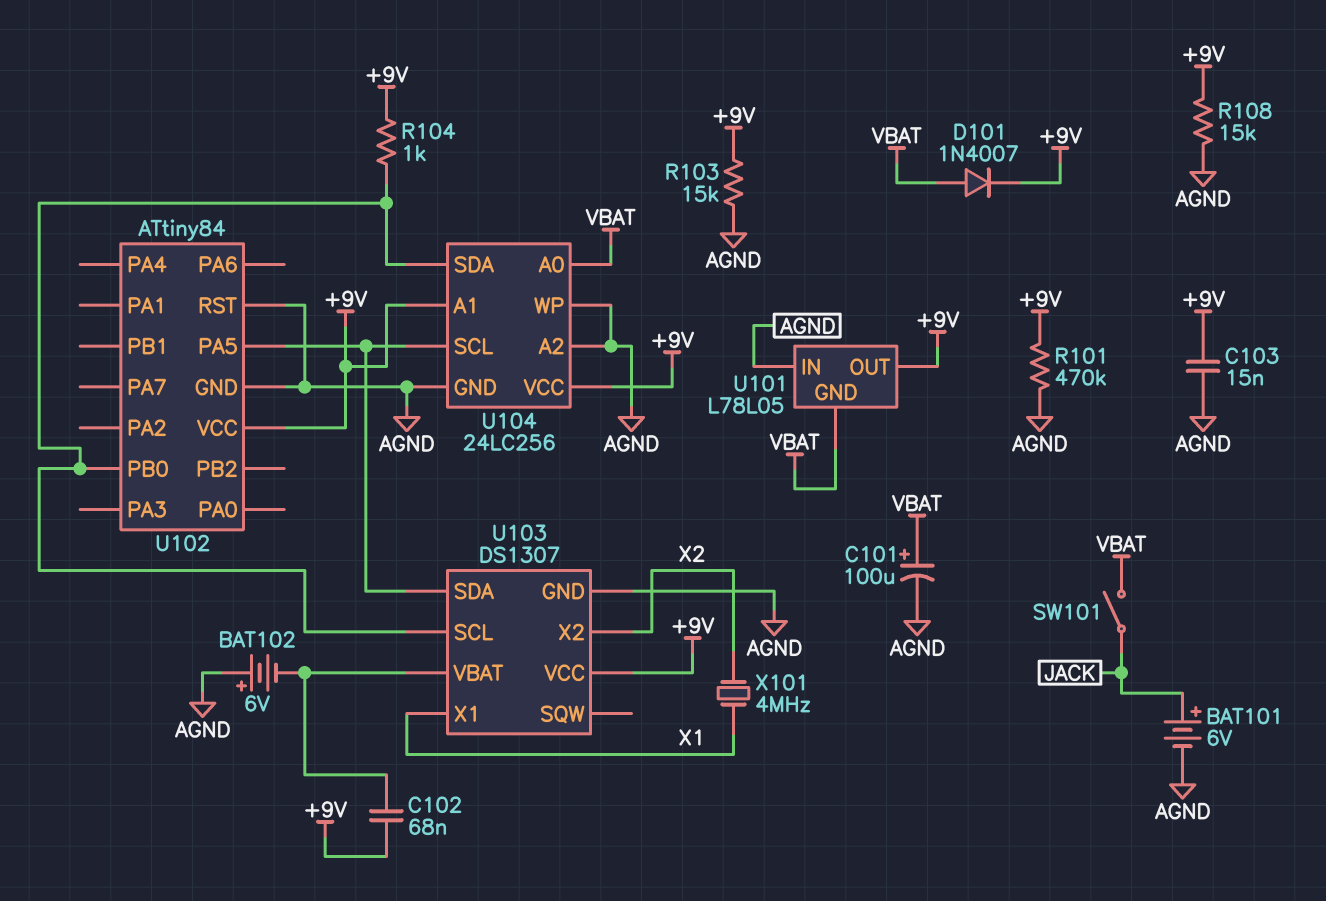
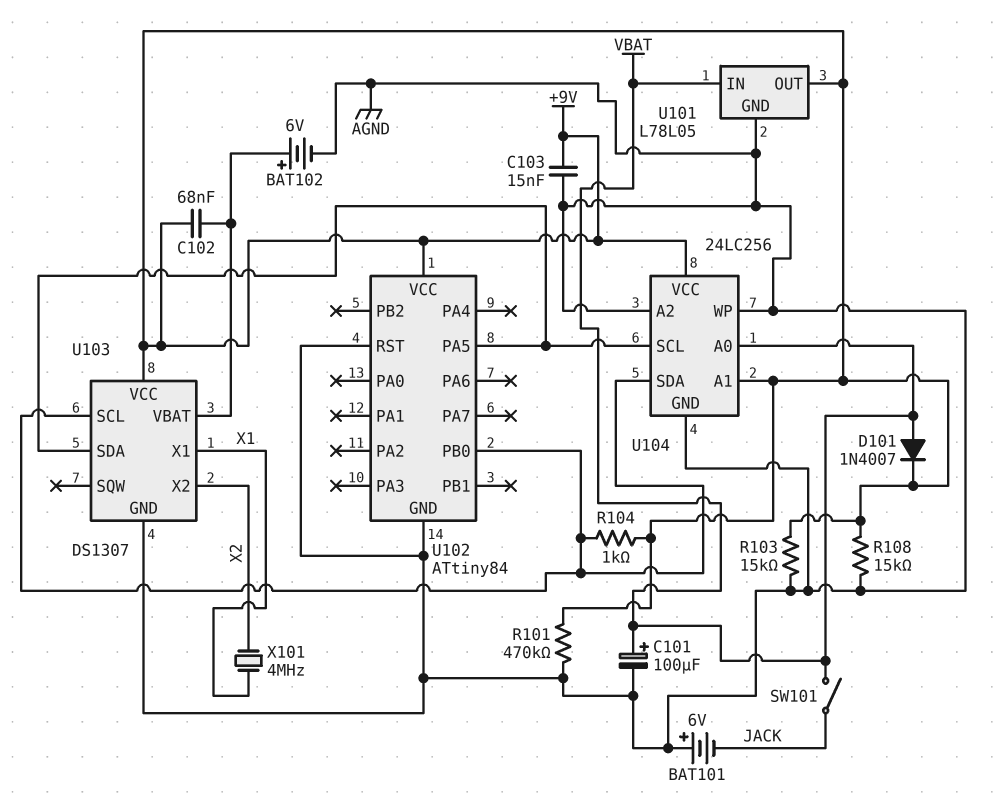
BAT101: 6V (plus JACK, minus AGND) -> 6V (plus AGND, minus JACK)
BAT102: 6V (plus AGND, minus U103/VBAT) -> 6V (plus U103/VBAT, minus AGND)
U101 pin GND: VBAT -> AGND
U101 pin IN: AGND -> VBAT

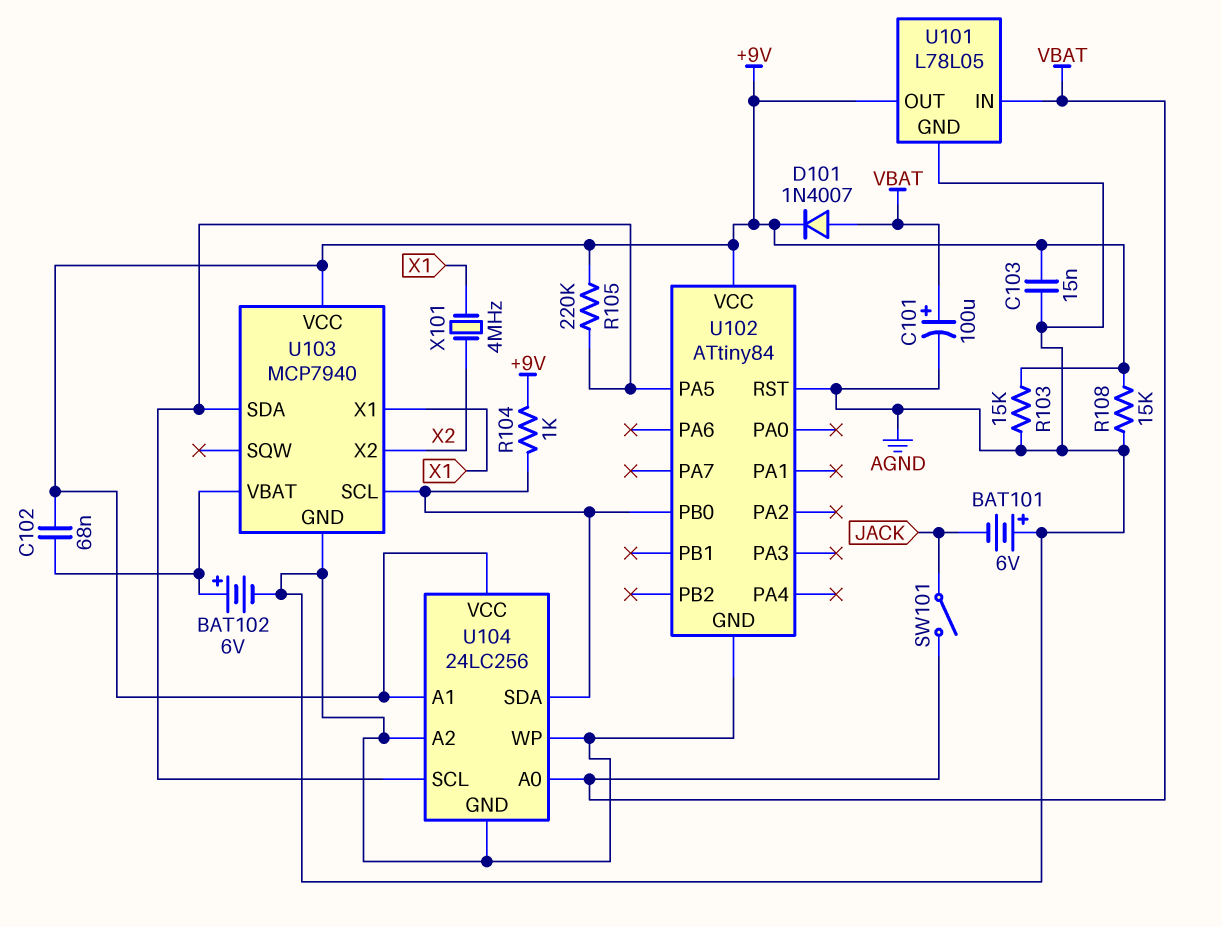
R101: 470k (+9V, AGND) -> none
R105: none -> 220k (+9V, U102/PA5)
U103: DS1307 -> MCP7940

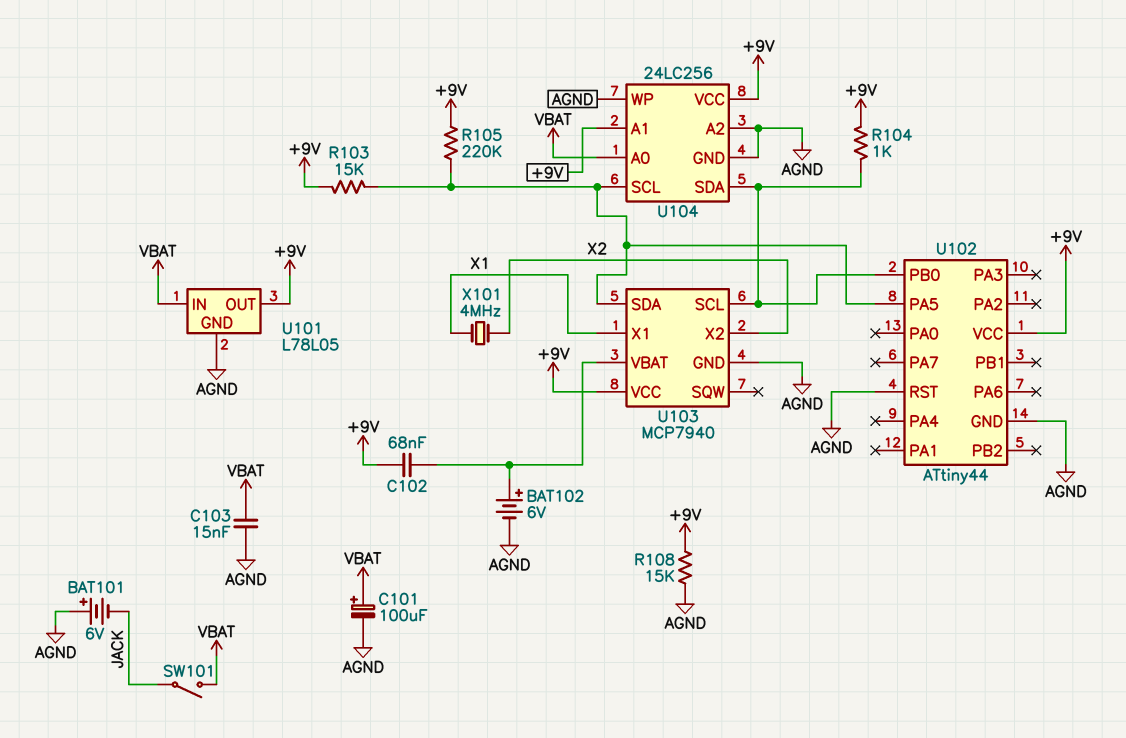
C103: 15nF (+9V, AGND) -> 15nF (AGND, VBAT)
D101: diode 1N4007 (A VBAT, K +9V) -> none
R103: 15k (+9V, AGND) -> 15k (+9V, U102/PA5)
U102: ATtiny84 -> ATtiny44

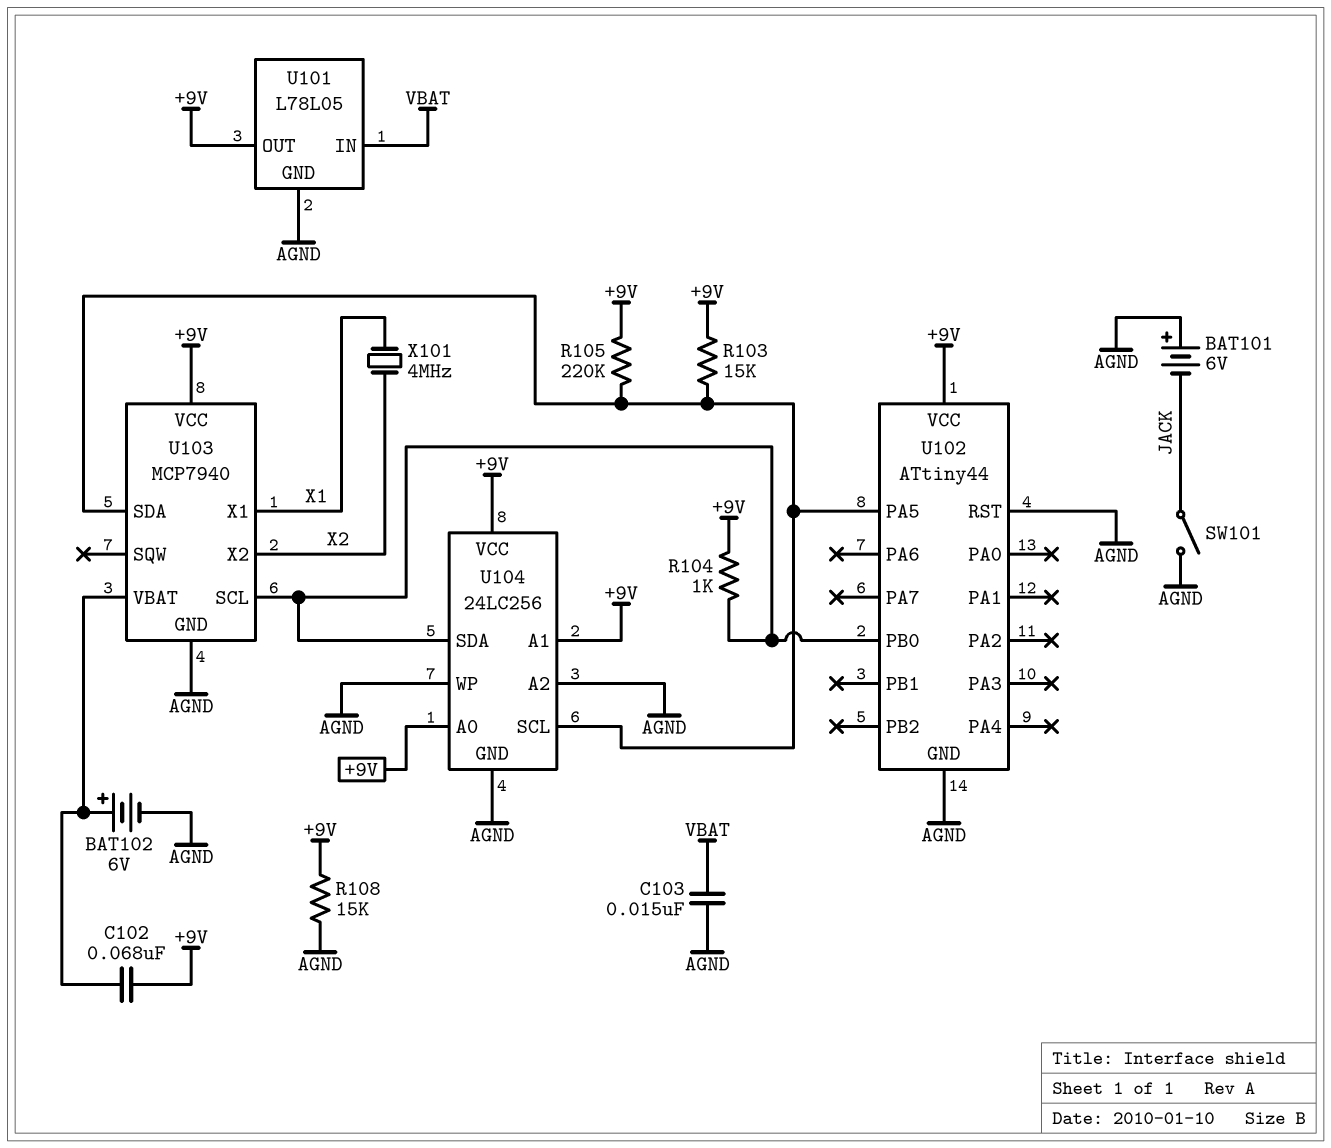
C101: 100uF (plus VBAT, minus AGND) -> none
SW101: switch (JACK, VBAT) -> switch (AGND, JACK)
U104 pin A0: VBAT -> +9V

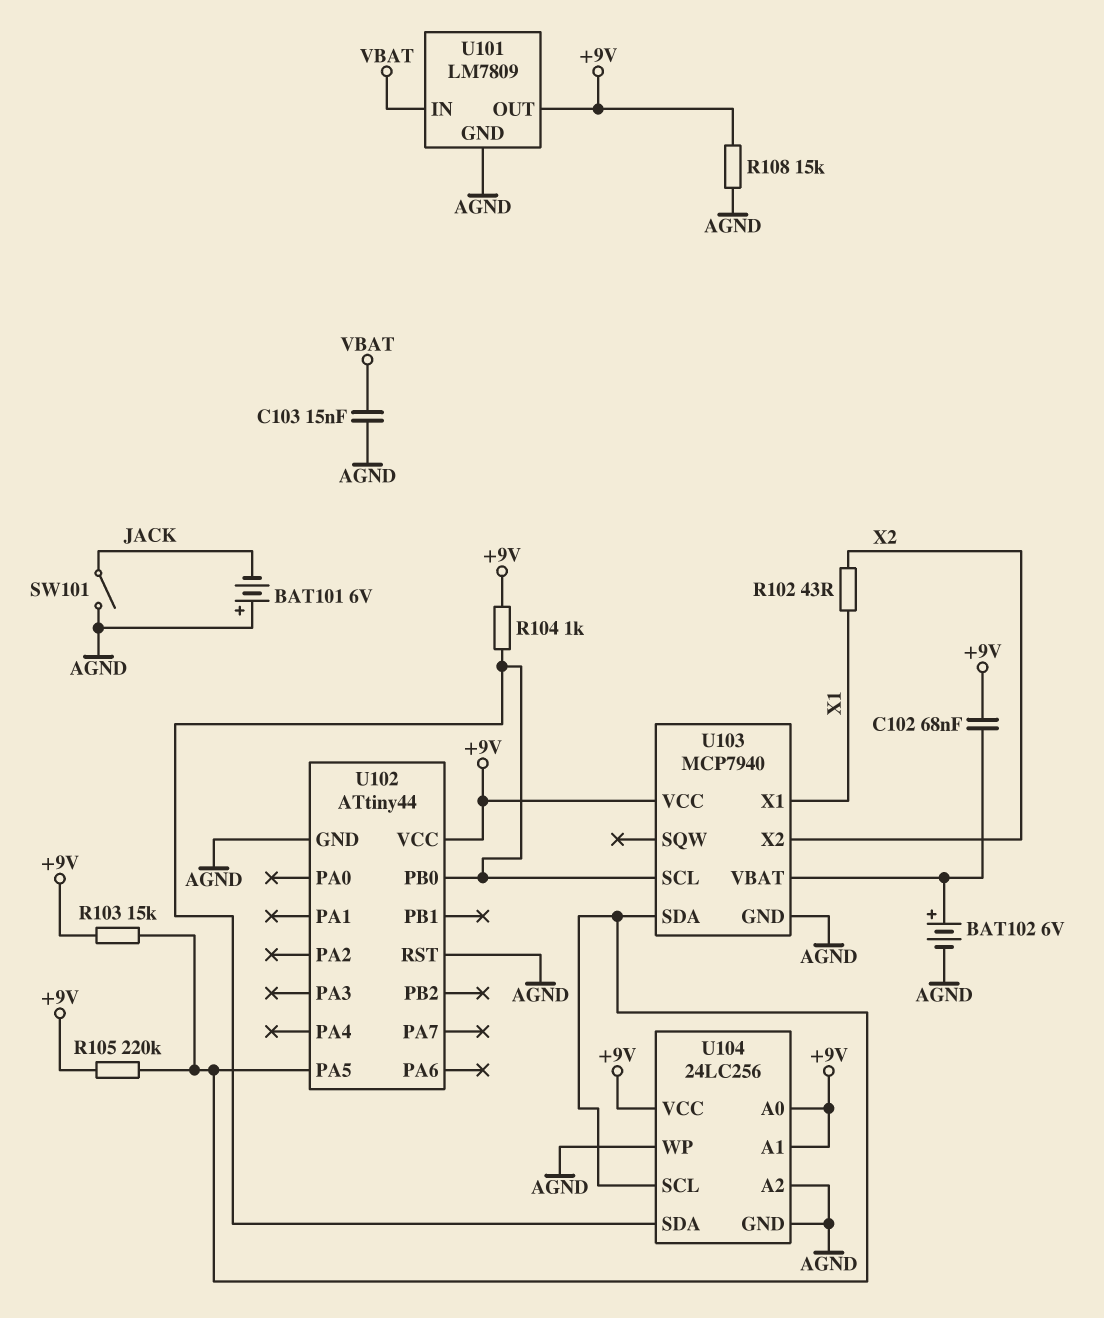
R102: none -> 43 (X1, X2)
U101: L78L05 -> LM7809
X101: 4MHz (X1, X2) -> none

